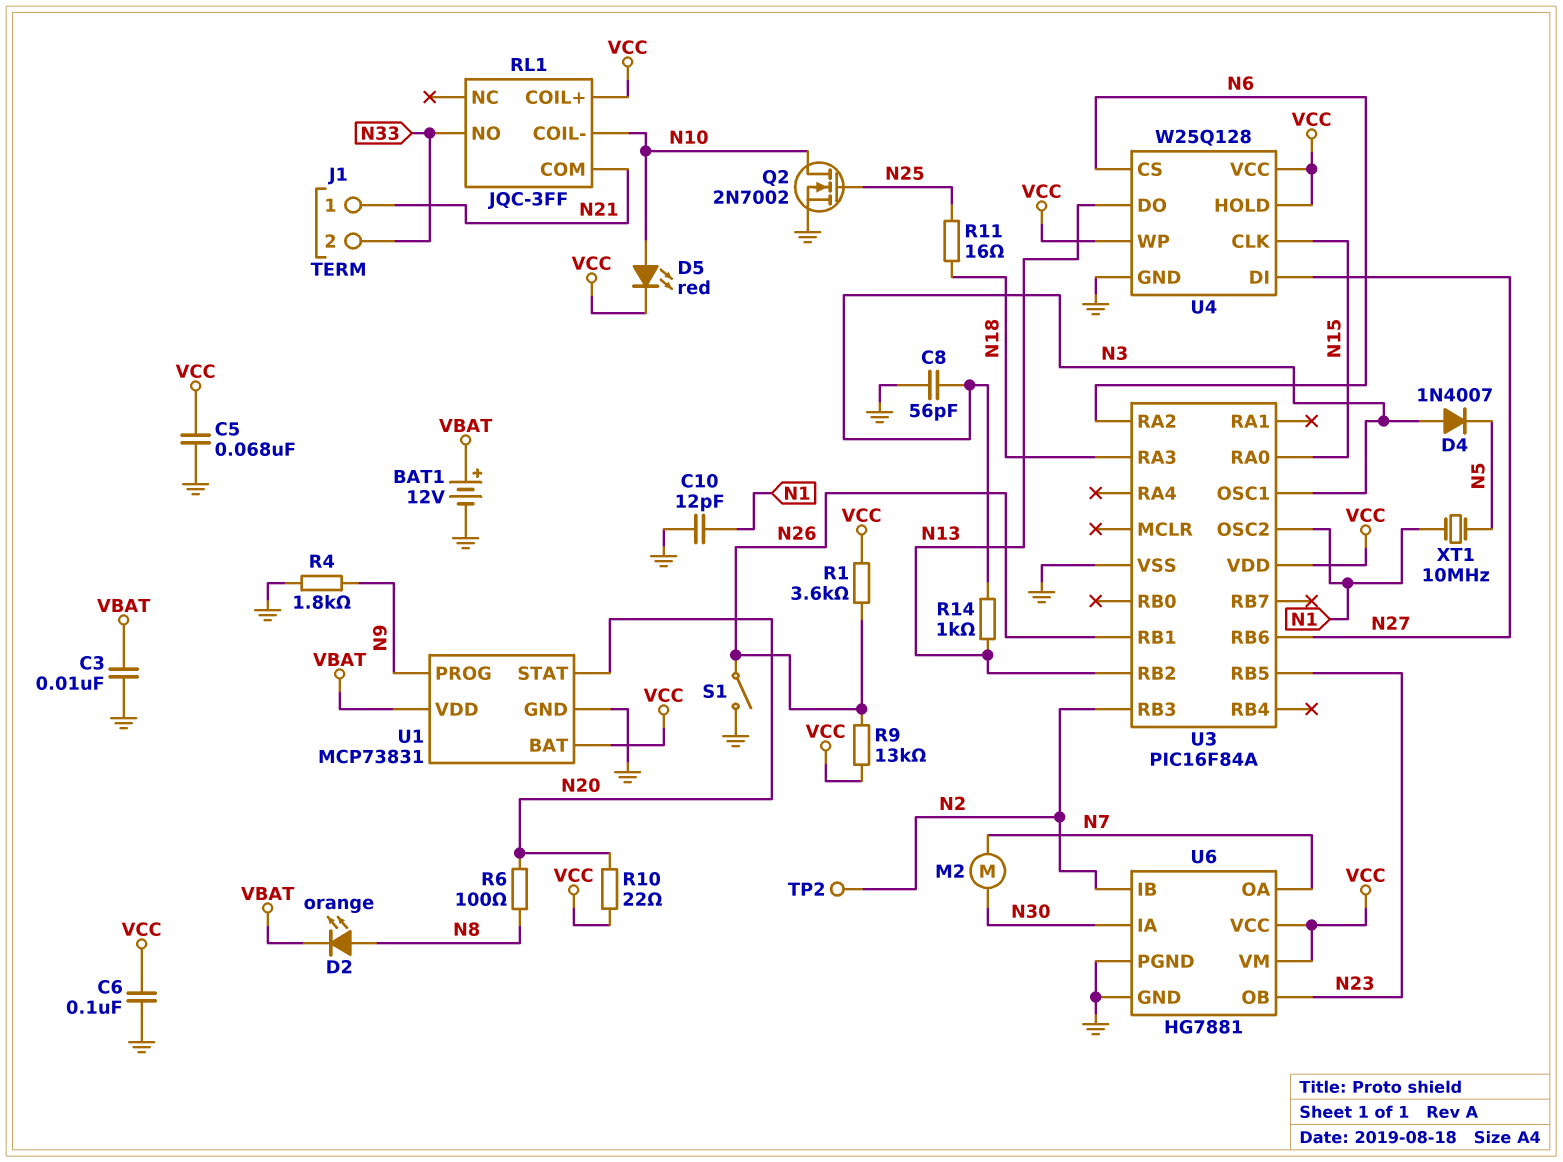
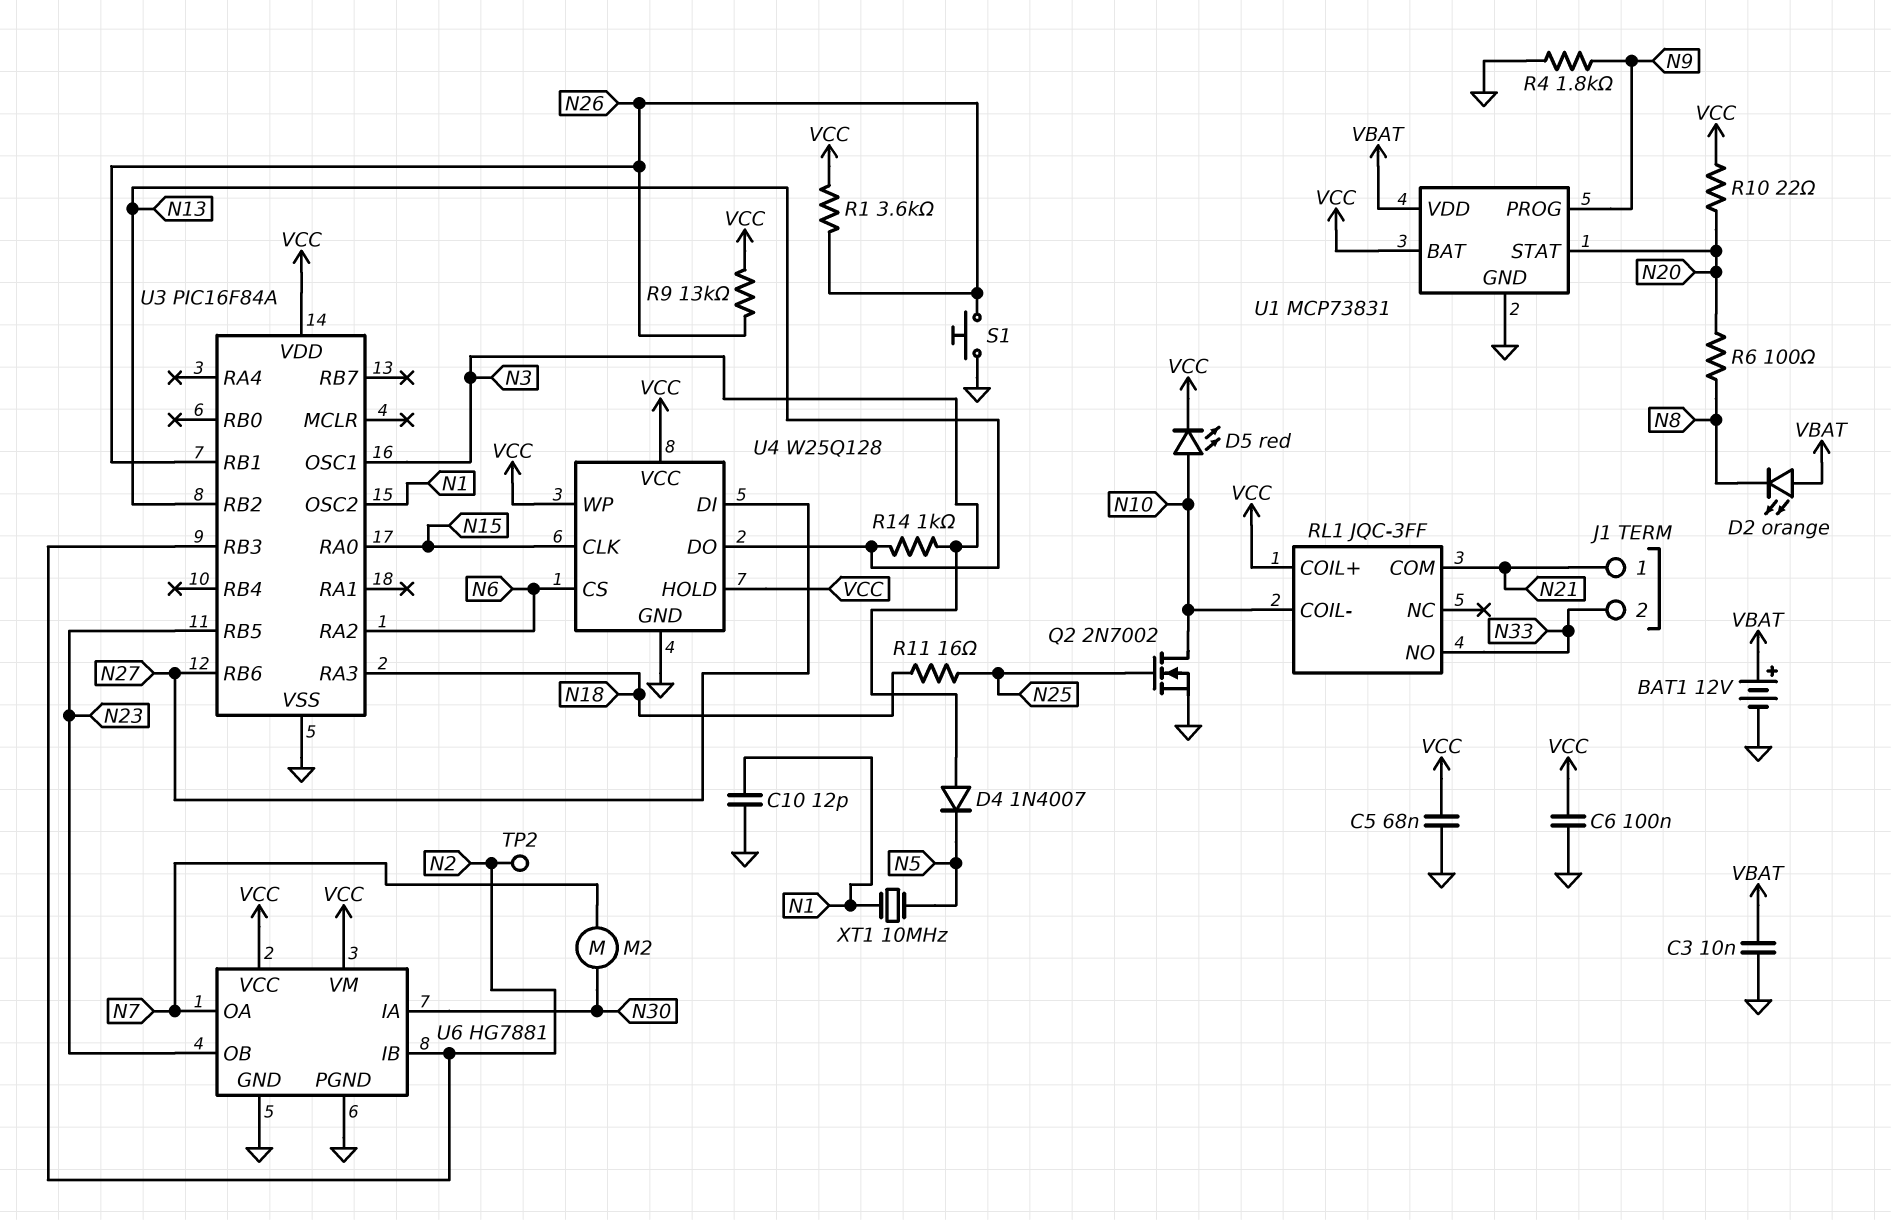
C8: 56pF (GND, N3) -> none
D2: LED orange (A N8, K VBAT) -> LED orange (A VBAT, K N8)
S1: switch (GND, N26) -> button (GND, N26)

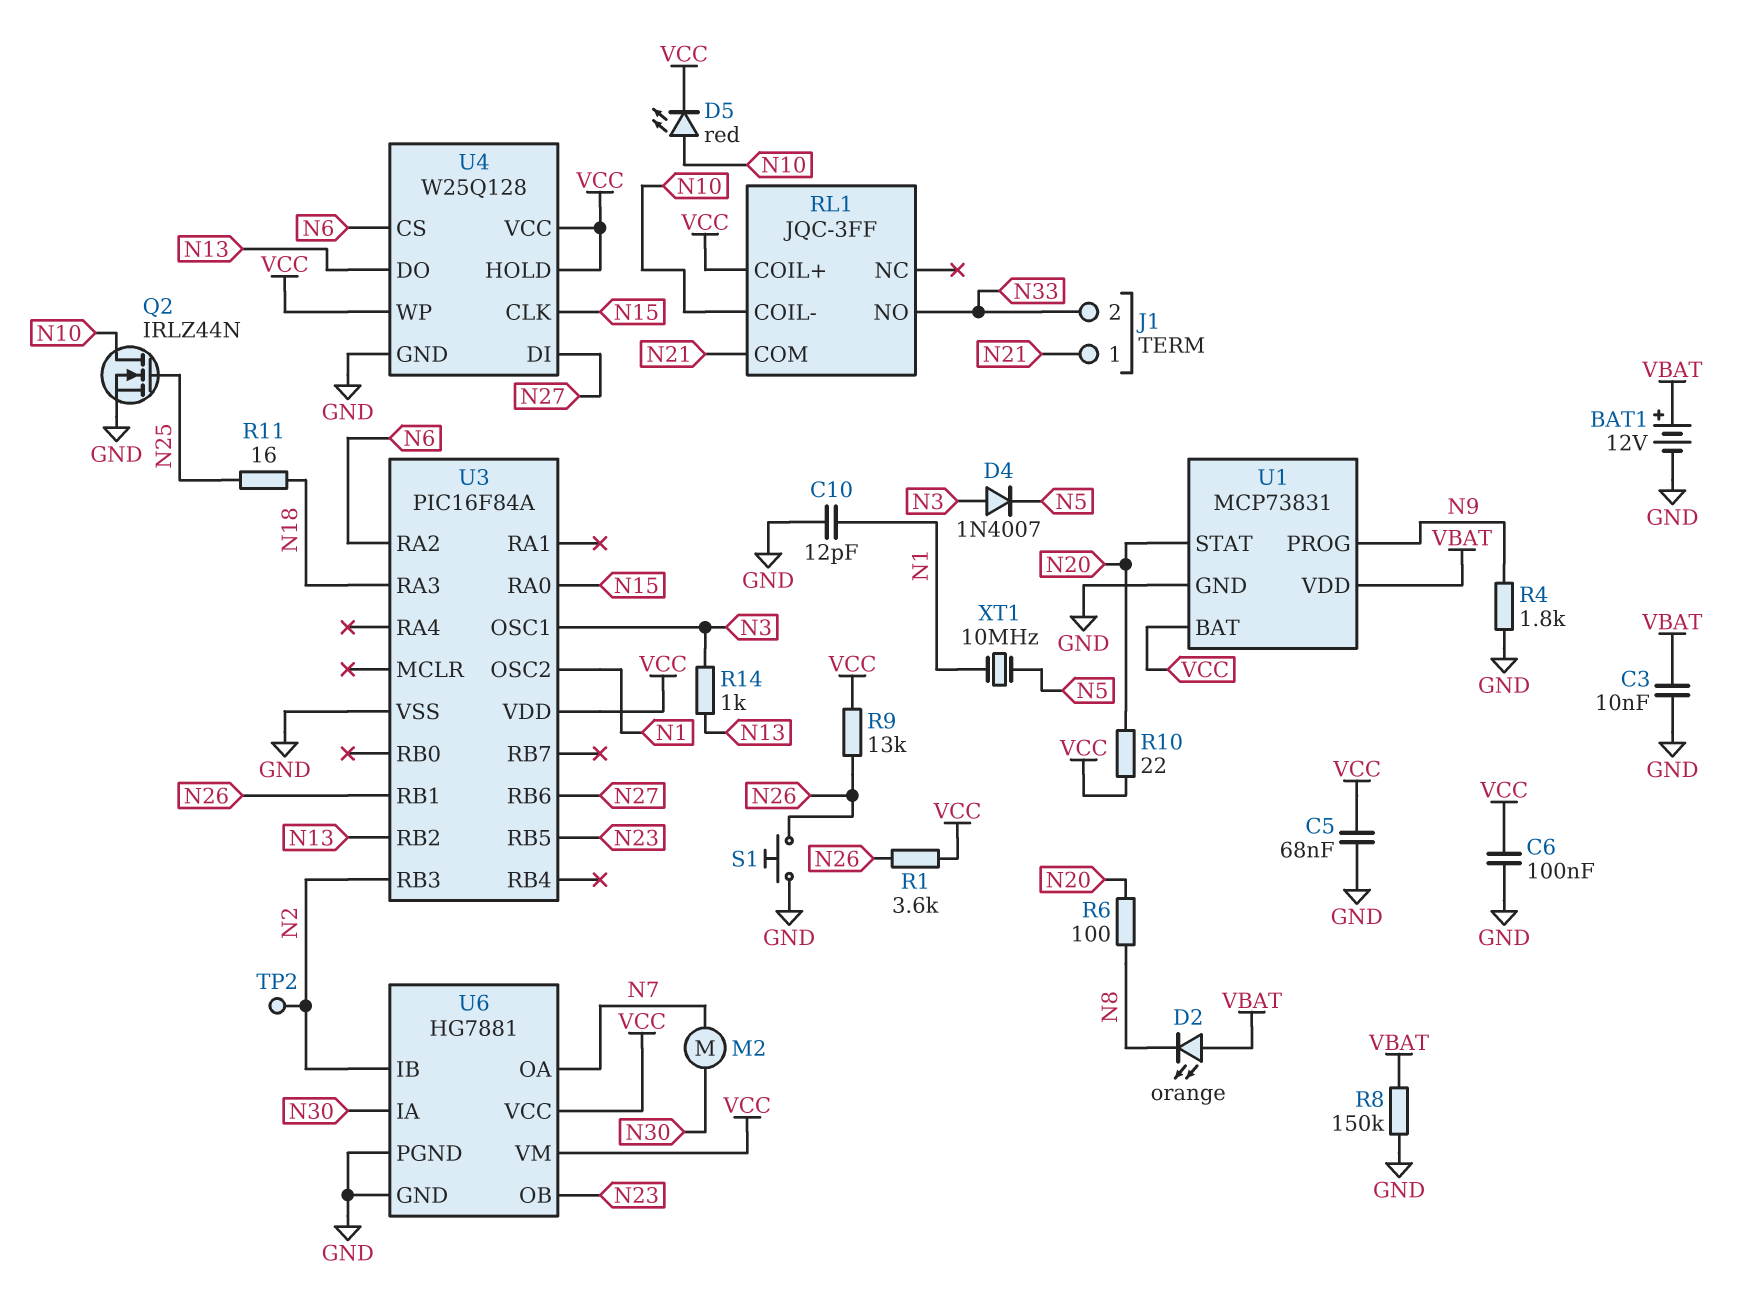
Q2: NMOS 2N7002 (G N25, D N10, S GND) -> NMOS IRLZ44N (G N25, D N10, S GND)
R8: none -> 150k (GND, VBAT)

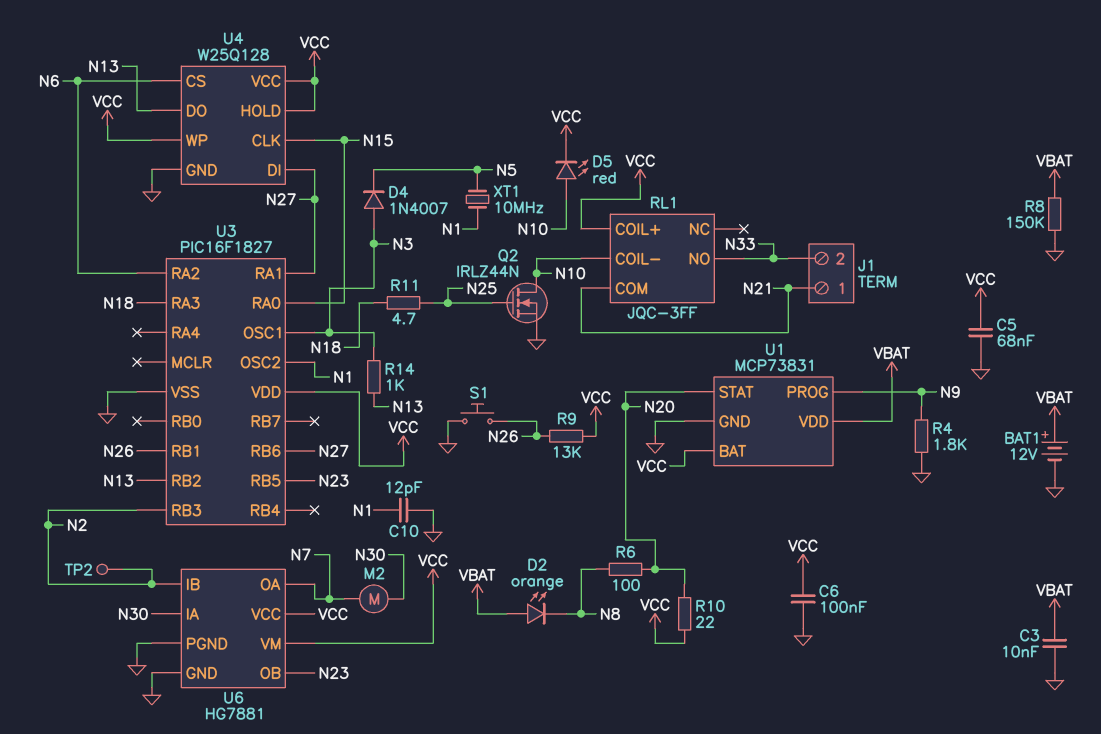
R1: 3.6k (N26, VCC) -> none
R11: 16 (N18, N25) -> 4.7 (N18, N25)
U3: PIC16F84A -> PIC16F1827
U3 pin RA1: none -> N27

